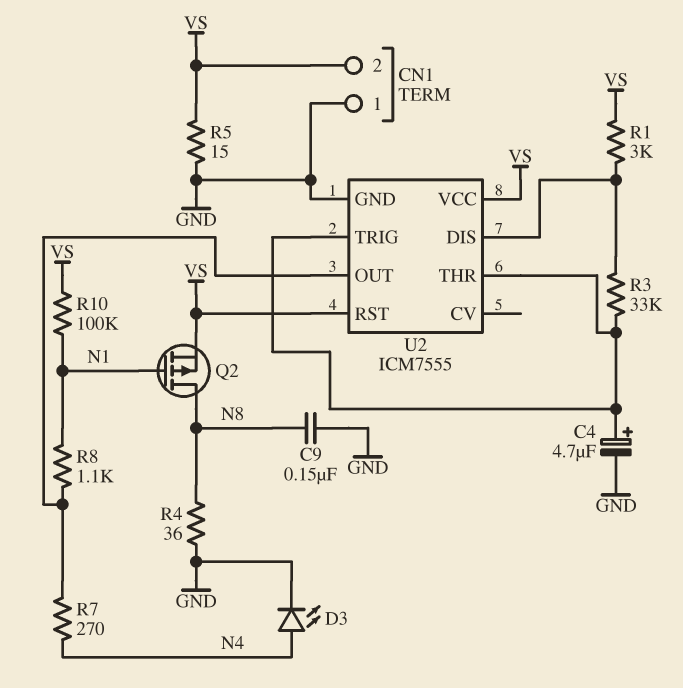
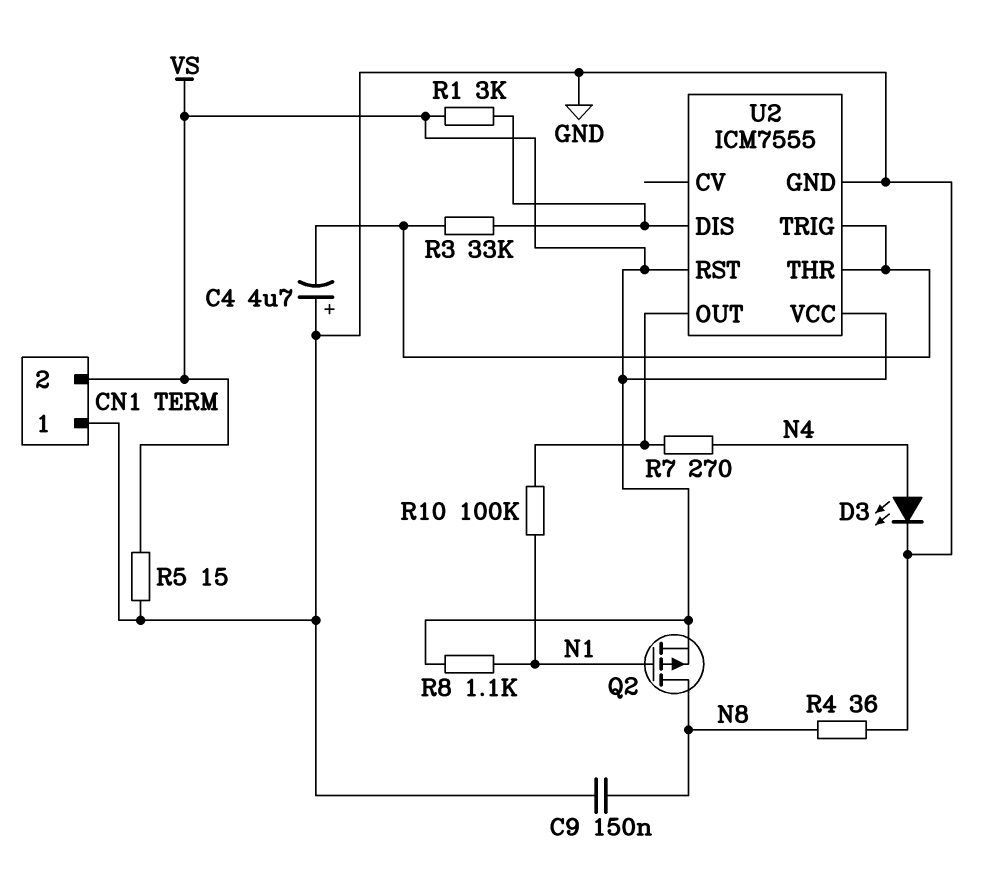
C4: 4.7uF (plus U2/THR, minus GND) -> 4.7uF (plus GND, minus U2/THR)
R8: 1.1k (N1, U2/OUT) -> 1.1k (N1, VS)
R10: 100k (N1, VS) -> 100k (N1, U2/OUT)

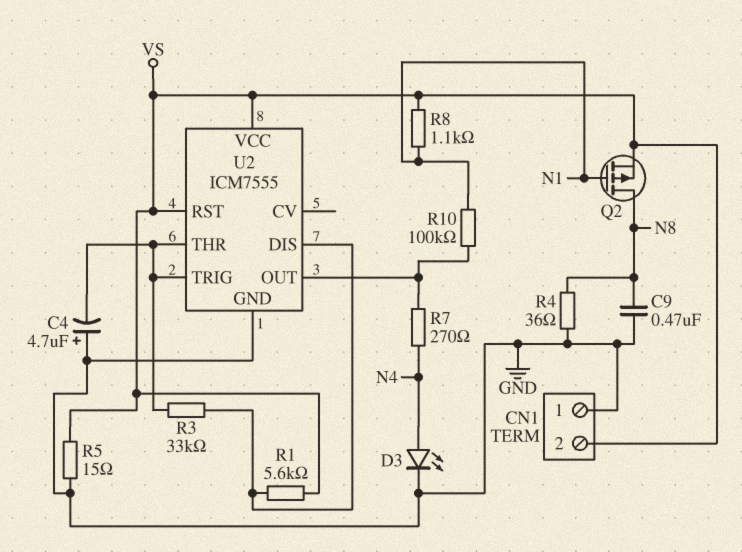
C9: 150nF (GND, N8) -> 470nF (GND, N8)
R1: 3k (U2/DIS, VS) -> 5.6k (U2/DIS, VS)

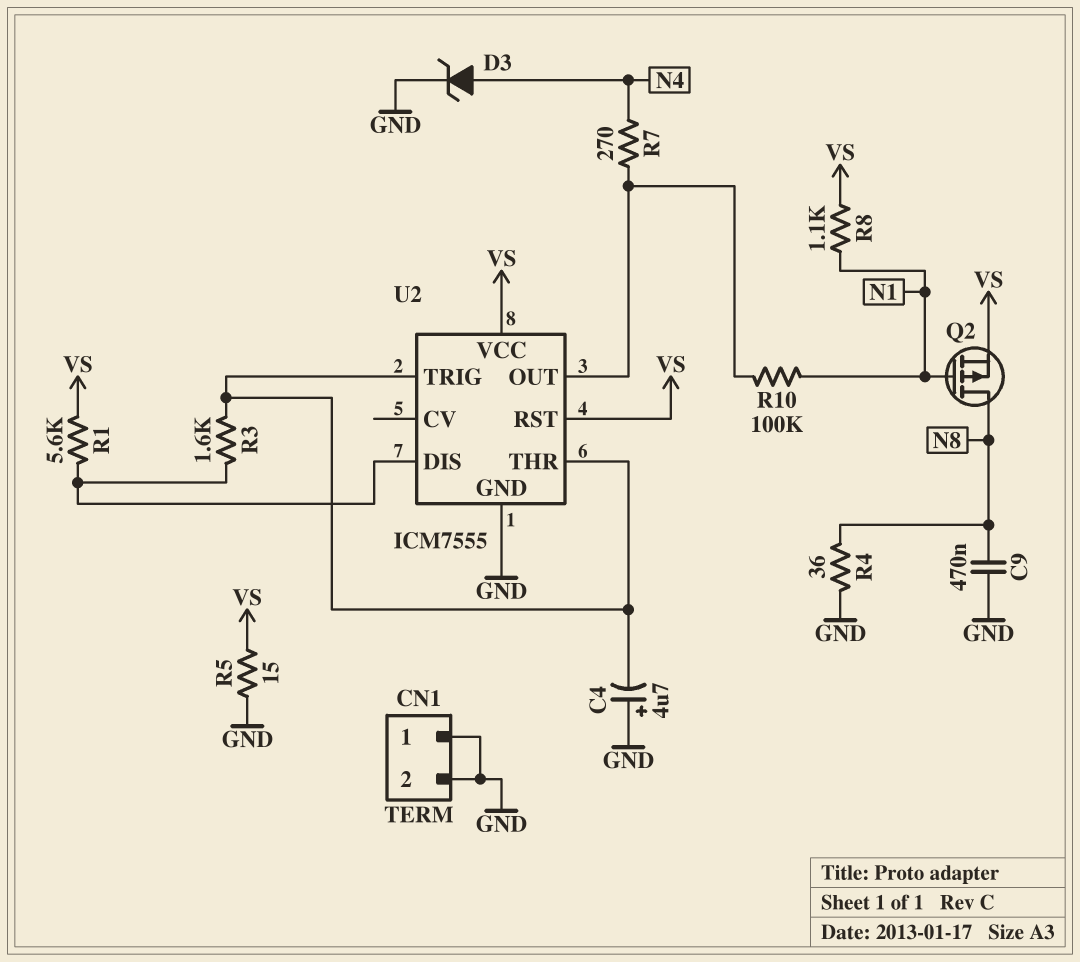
CN1 pin 2: VS -> GND
D3: LED (A N4, K GND) -> zener (A N4, K GND)
R3: 33k (U2/DIS, U2/THR) -> 1.6k (U2/DIS, U2/THR)

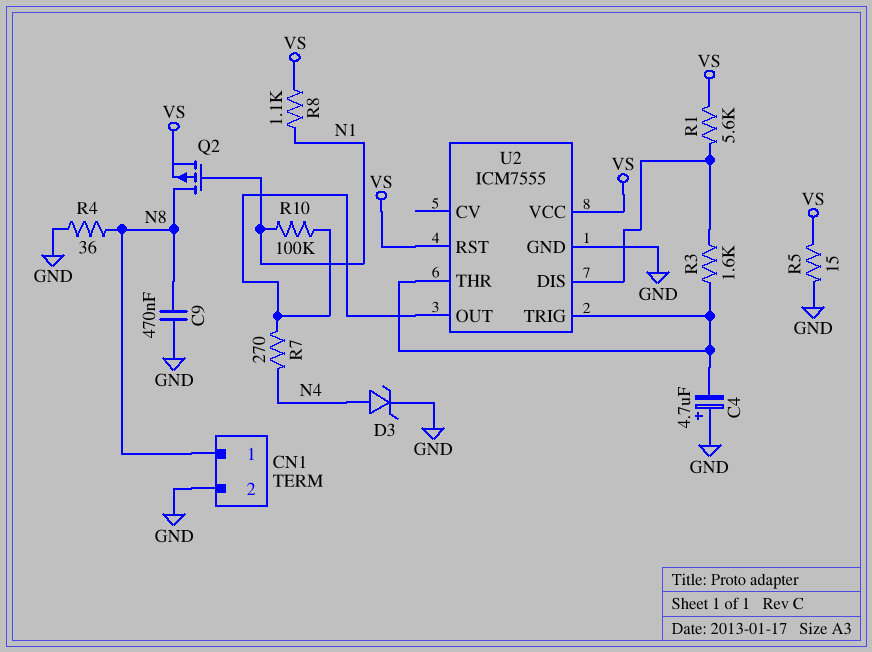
CN1 pin 1: GND -> N8

